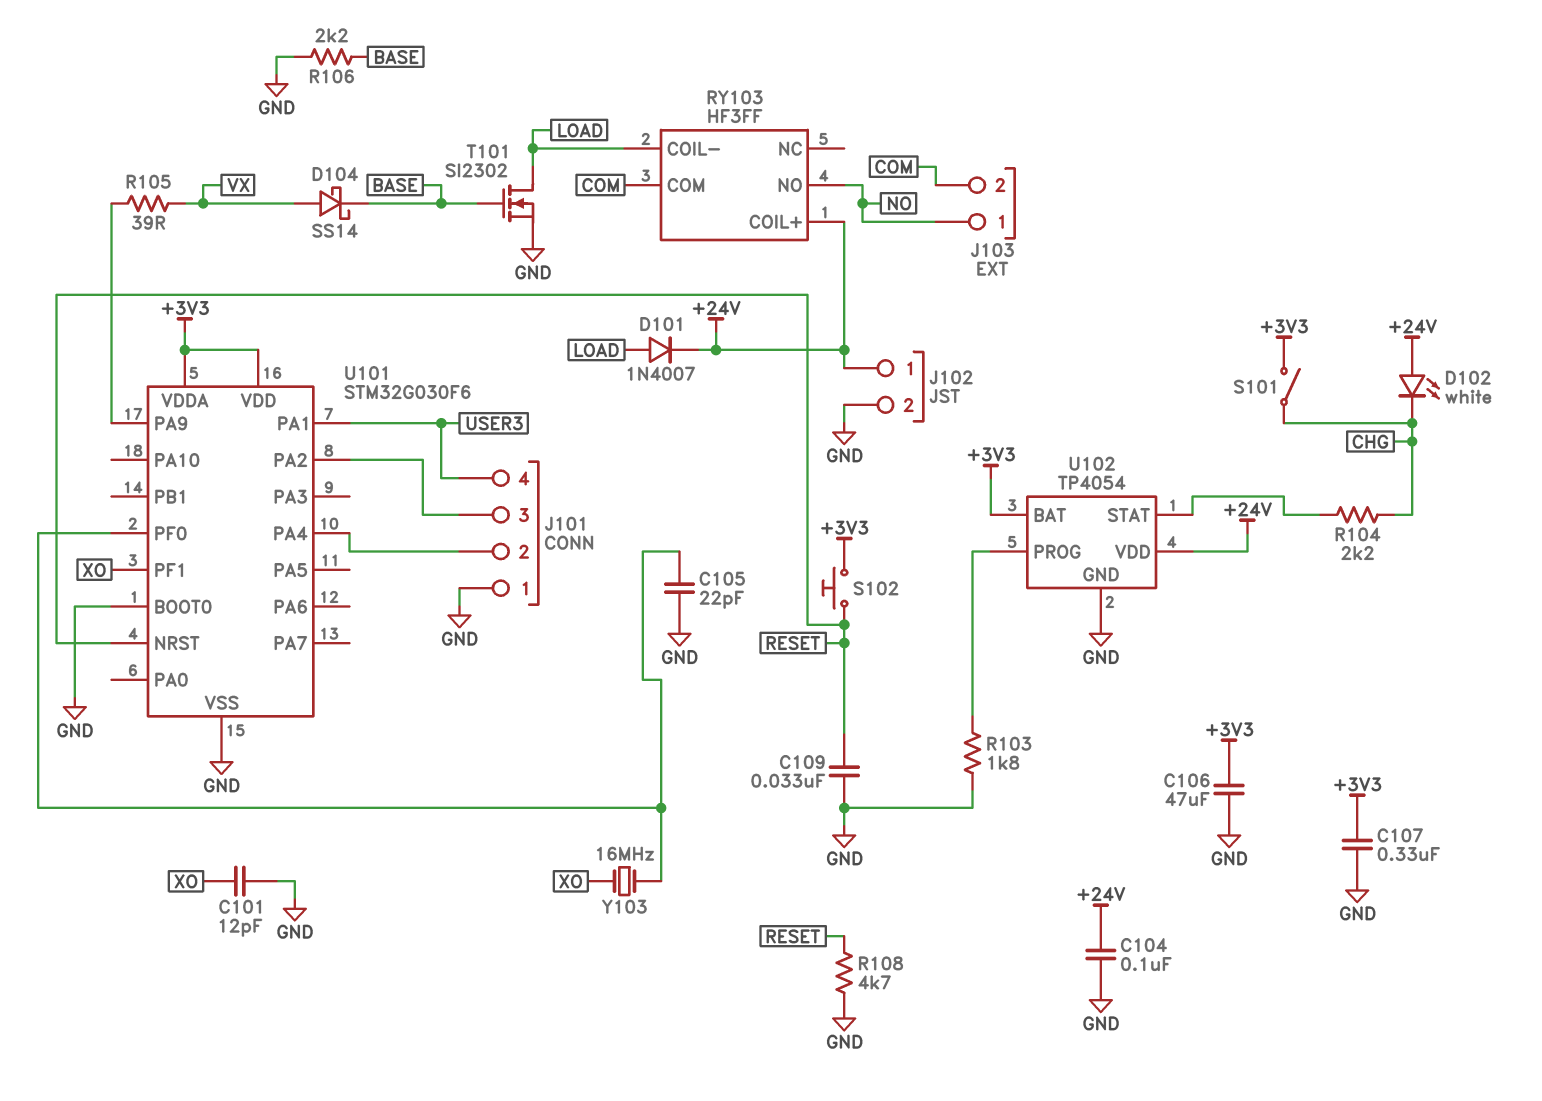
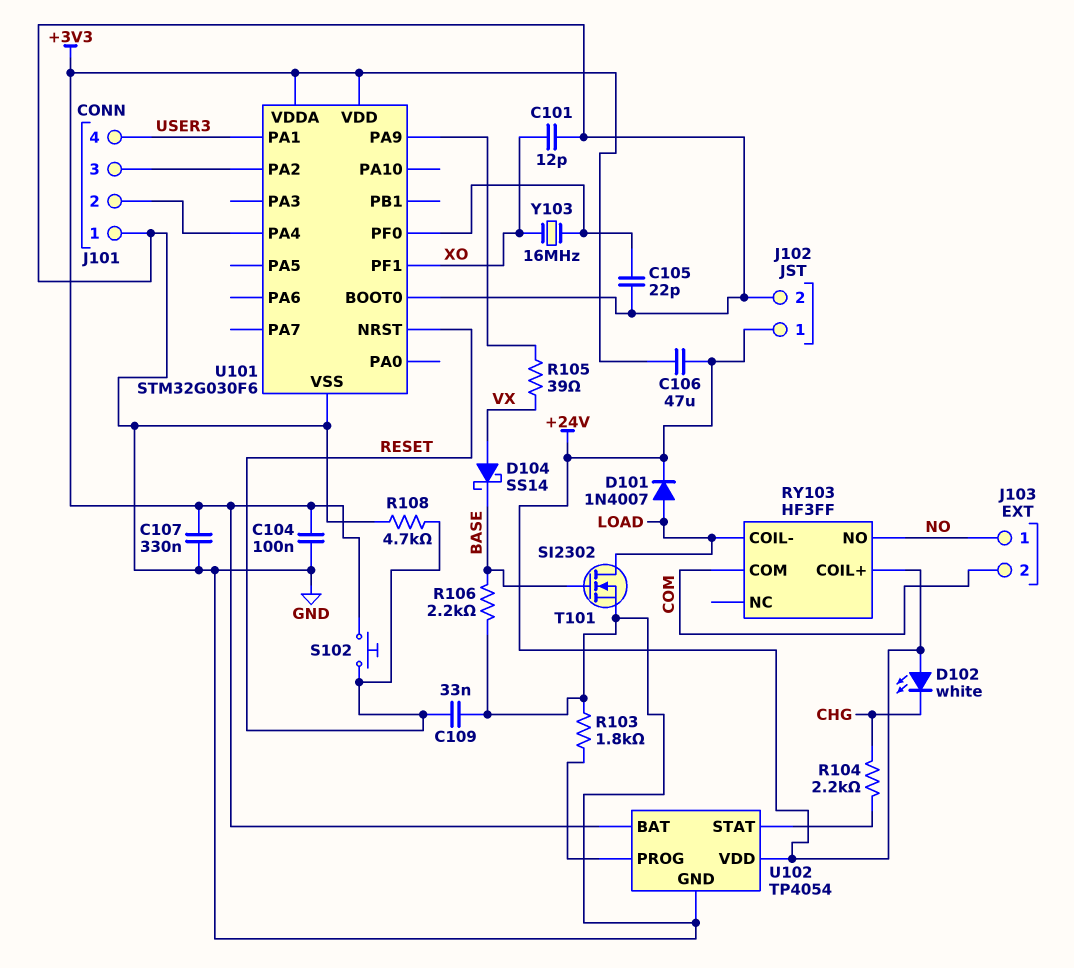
C104: 100nF (+24V, GND) -> 100nF (+3V3, GND)
C106: 47uF (+3V3, GND) -> 47uF (+3V3, +24V)
S101: switch (+3V3, CHG) -> none

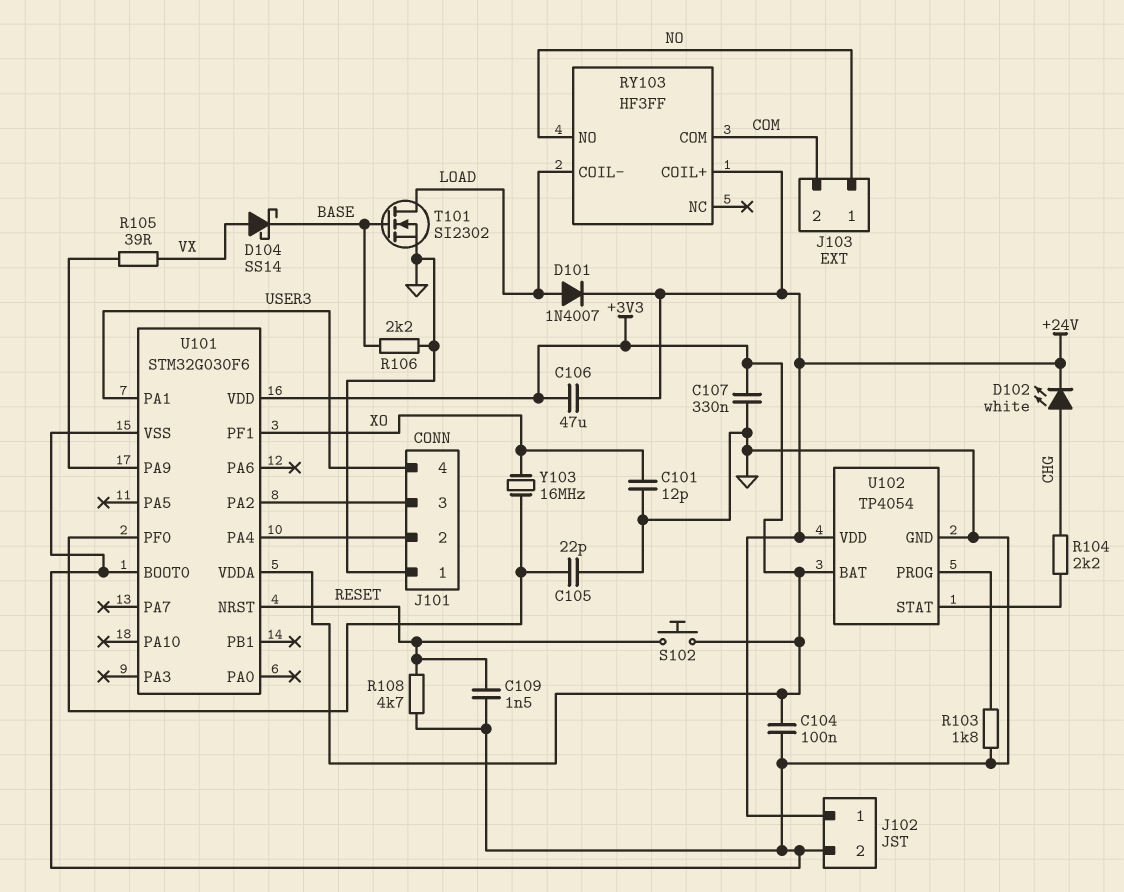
C109: 33nF (GND, RESET) -> 1.5nF (GND, RESET)
D102: LED white (A +24V, K CHG) -> LED white (A CHG, K +24V)

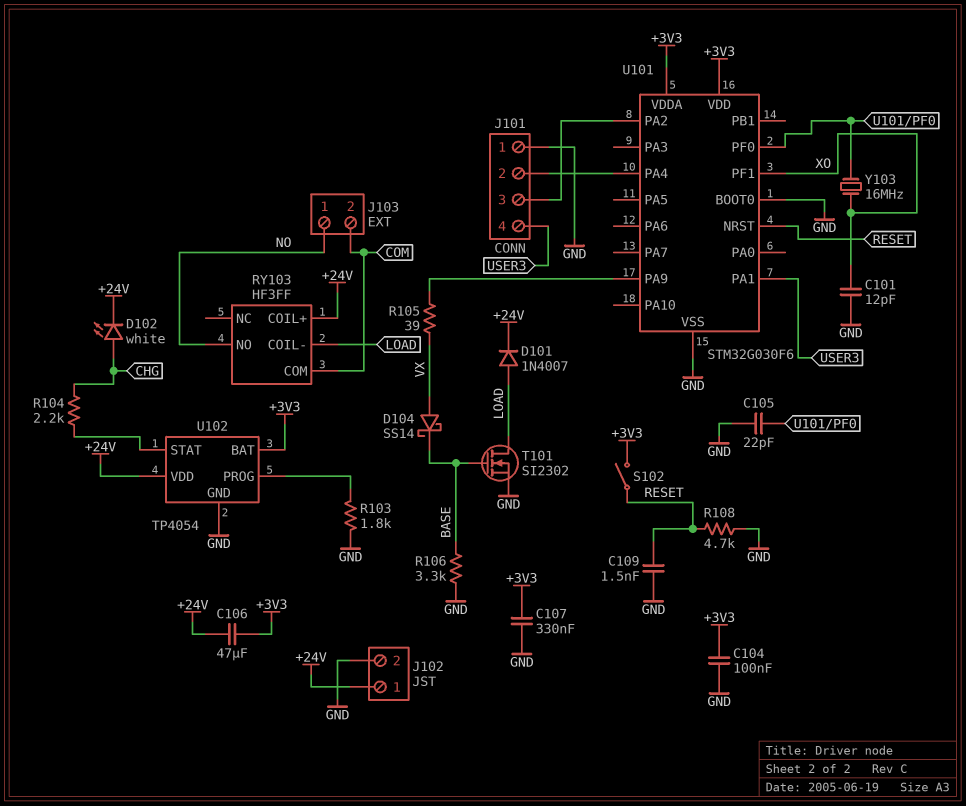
R106: 2.2k (BASE, GND) -> 3.3k (BASE, GND)
S102: button (+3V3, RESET) -> switch (+3V3, RESET)

